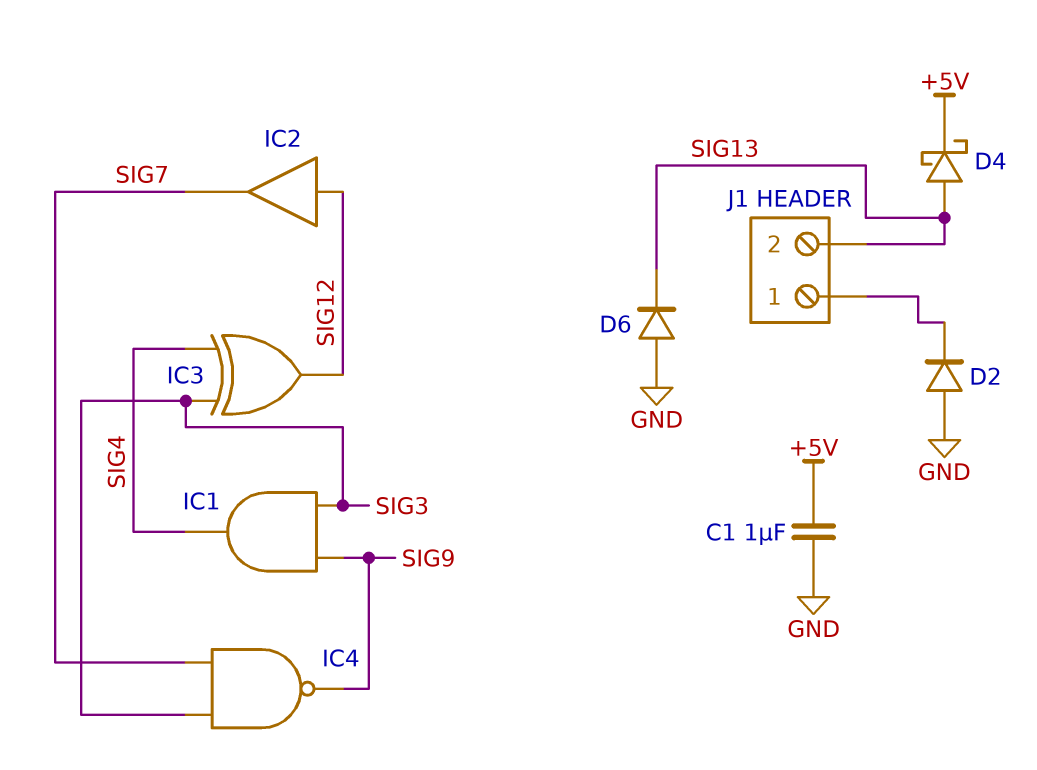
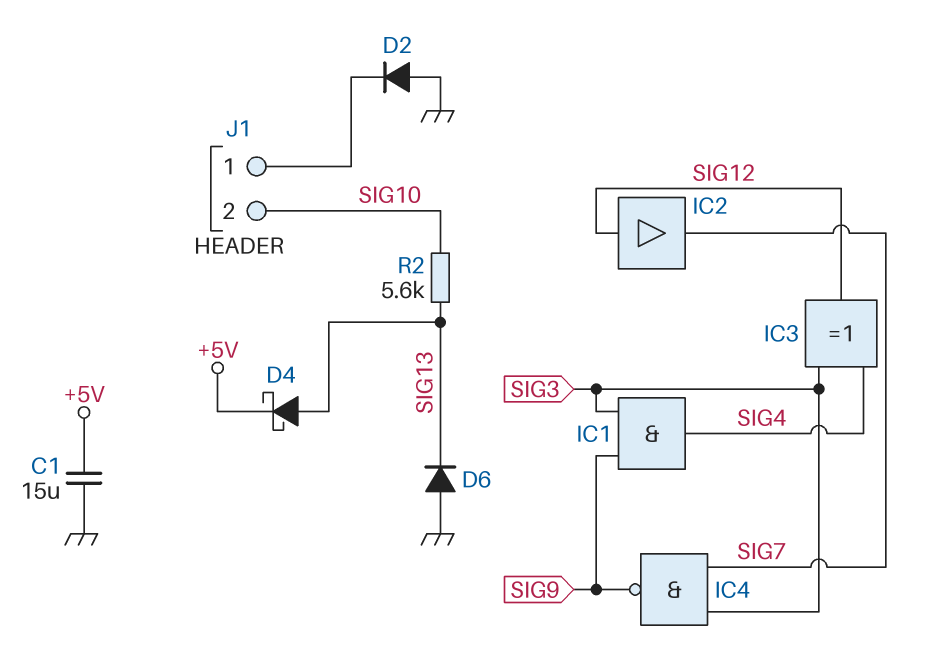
C1: 1uF (+5V, GND) -> 15uF (+5V, GND)
J1 pin 2: SIG13 -> SIG10
R2: none -> 5.6k (SIG10, SIG13)

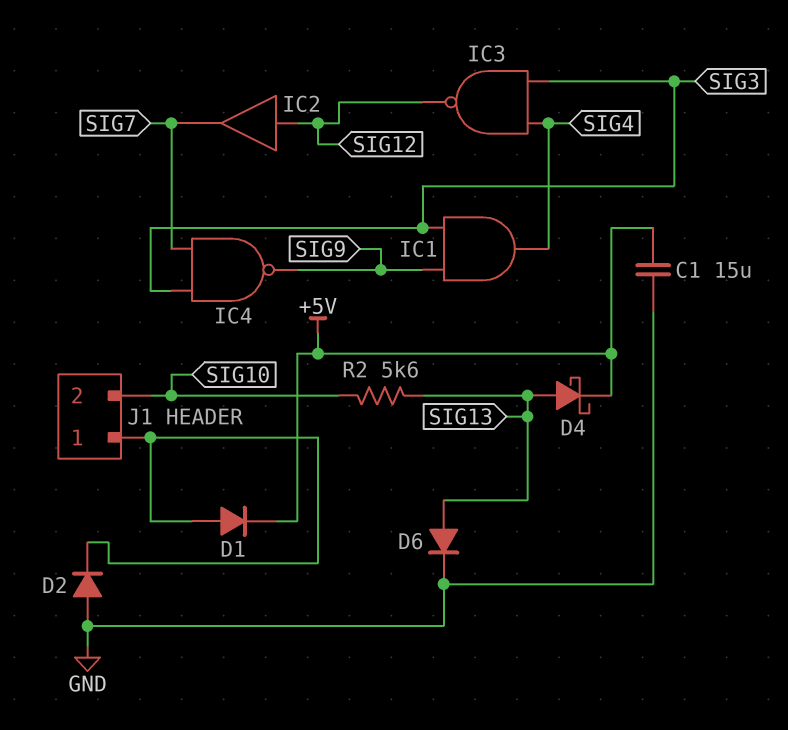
D1: none -> diode (A J1/1, K +5V)
D6: diode (A GND, K SIG13) -> diode (A SIG13, K GND)
IC3: XOR (in SIG3, in SIG4, out SIG12) -> NAND (in SIG3, in SIG4, out SIG12)

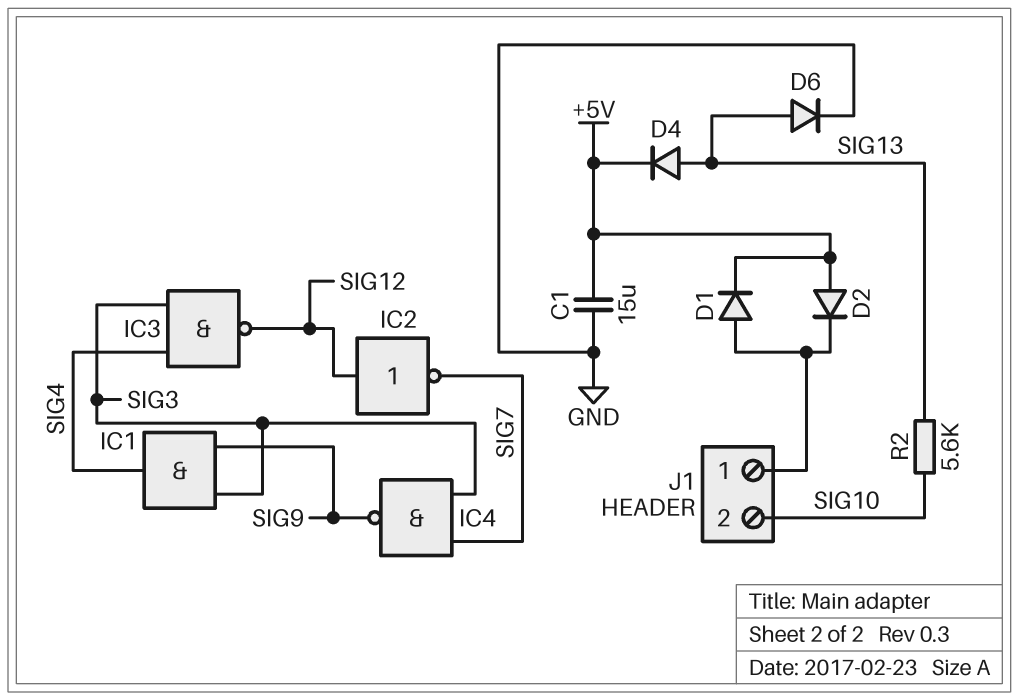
D2: diode (A GND, K J1/1) -> diode (A +5V, K J1/1)
D4: schottky (A SIG13, K +5V) -> diode (A SIG13, K +5V)
IC2: buffer (in SIG12, out SIG7) -> NOT (in SIG12, out SIG7)

